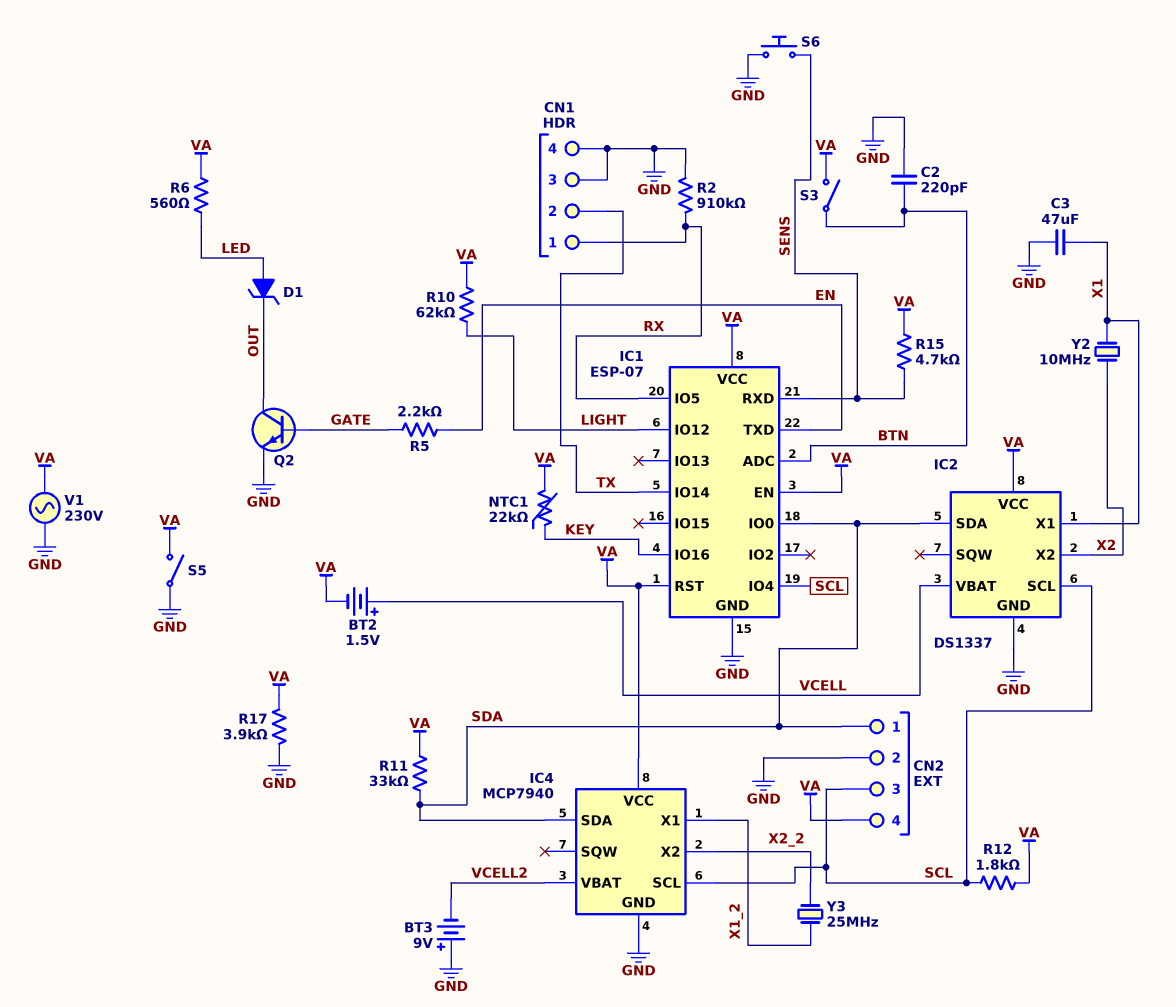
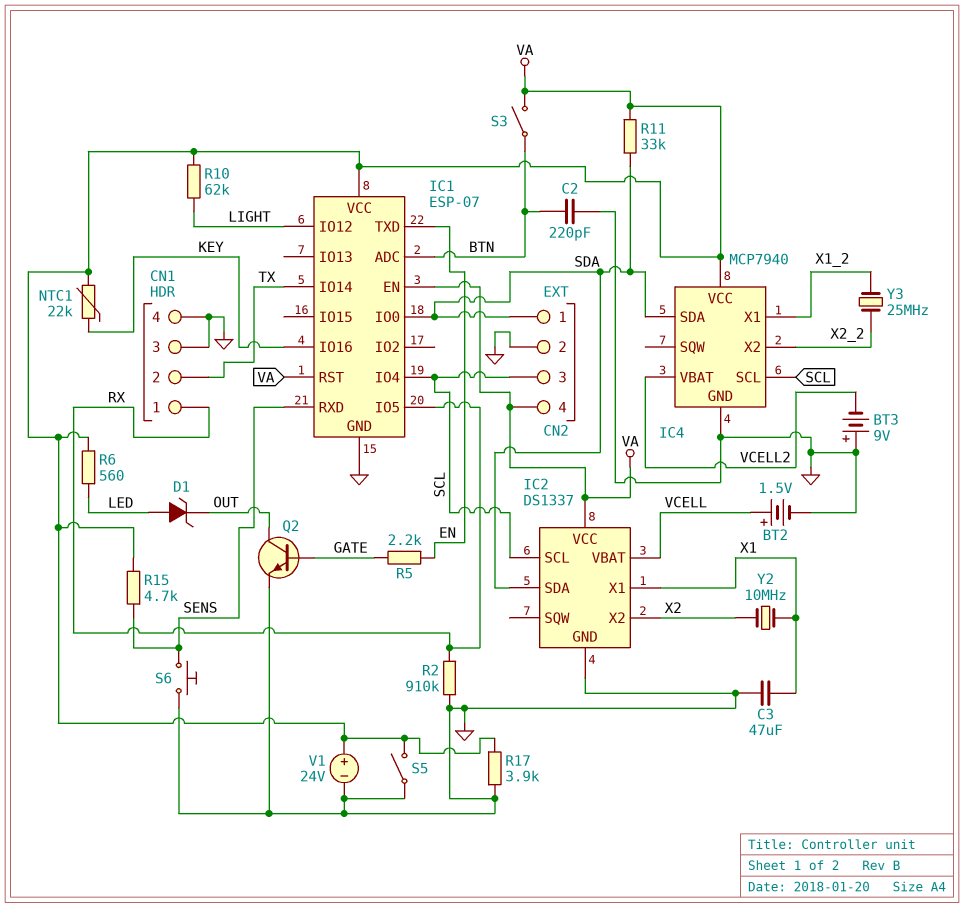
BT2: 1.5V (plus VCELL, minus VA) -> 1.5V (plus VCELL, minus GND)
R12: 1.8k (SCL, VA) -> none
V1: AC 230V (GND, VA) -> 24V (plus VA, minus GND)

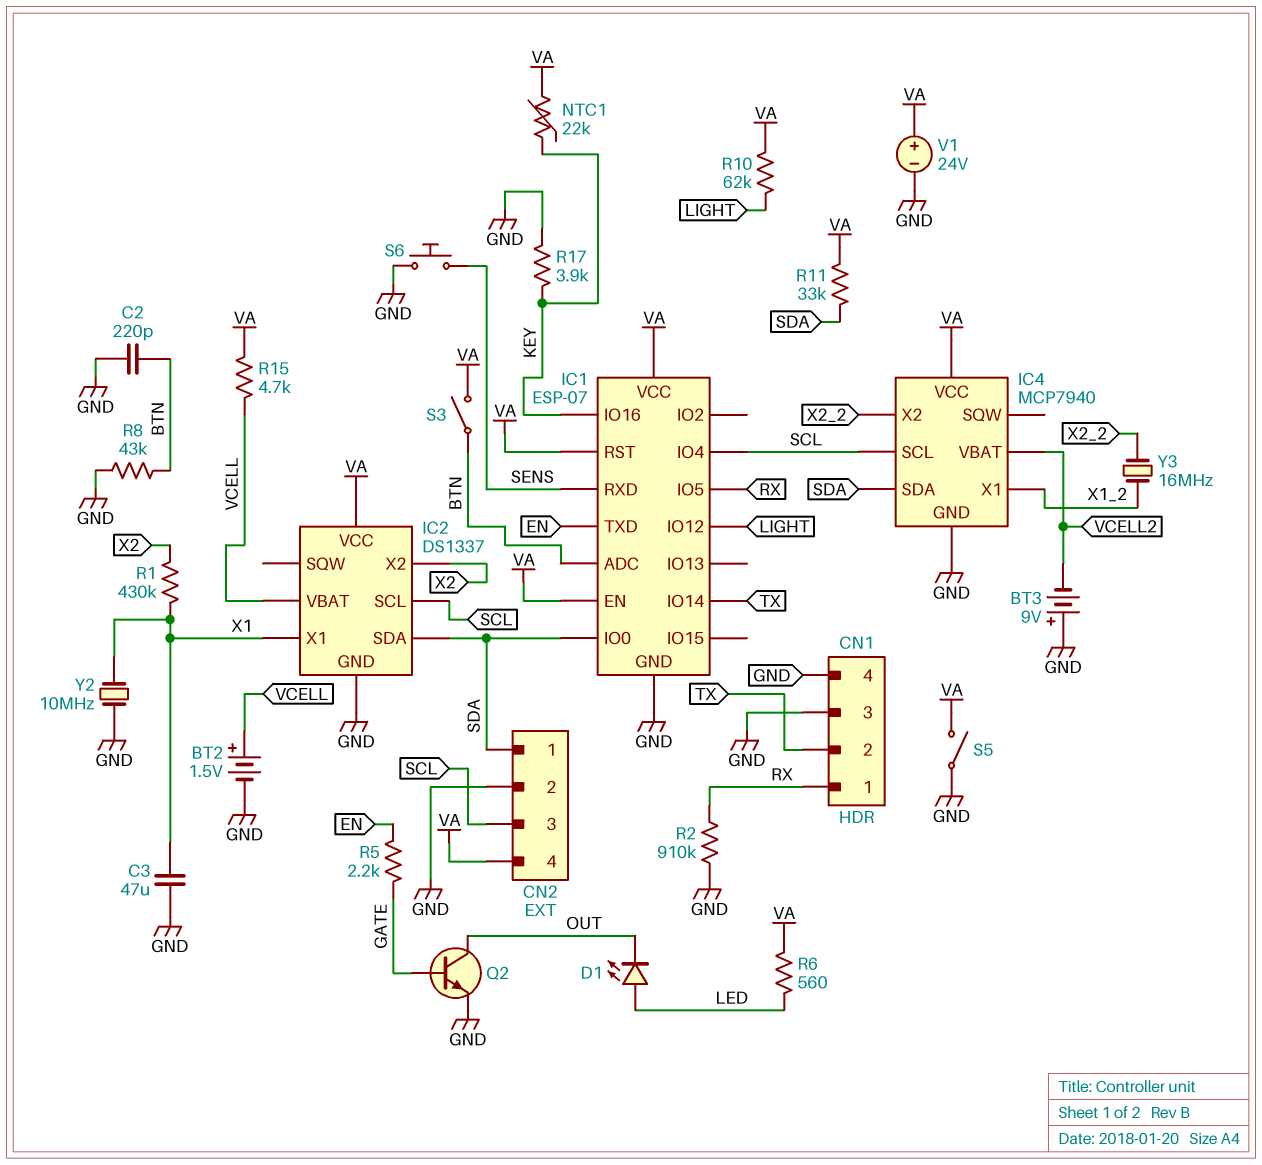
D1: zener (A LED, K OUT) -> LED (A LED, K OUT)
R1: none -> 430k (X1, X2)
R8: none -> 43k (BTN, GND)
R15: 4.7k (SENS, VA) -> 4.7k (VA, VCELL)
R17: 3.9k (GND, VA) -> 3.9k (GND, KEY)
Y2: 10MHz (X1, X2) -> 10MHz (GND, X1)
Y3: 25MHz (X1_2, X2_2) -> 16MHz (X1_2, X2_2)

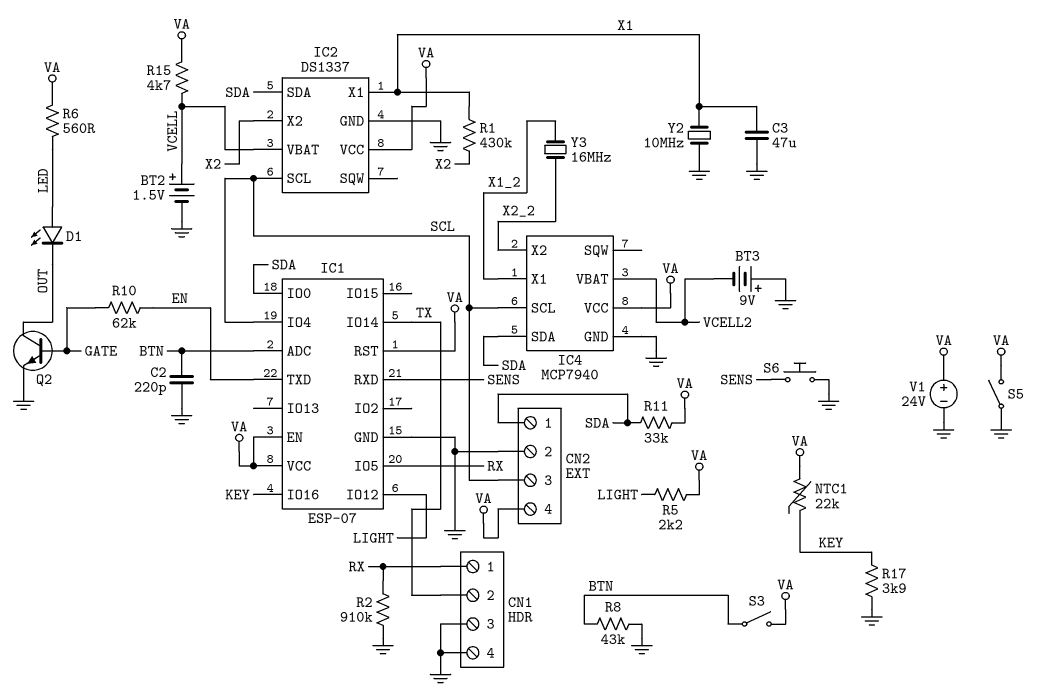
R5: 2.2k (EN, GATE) -> 2.2k (LIGHT, VA)
R10: 62k (LIGHT, VA) -> 62k (EN, GATE)

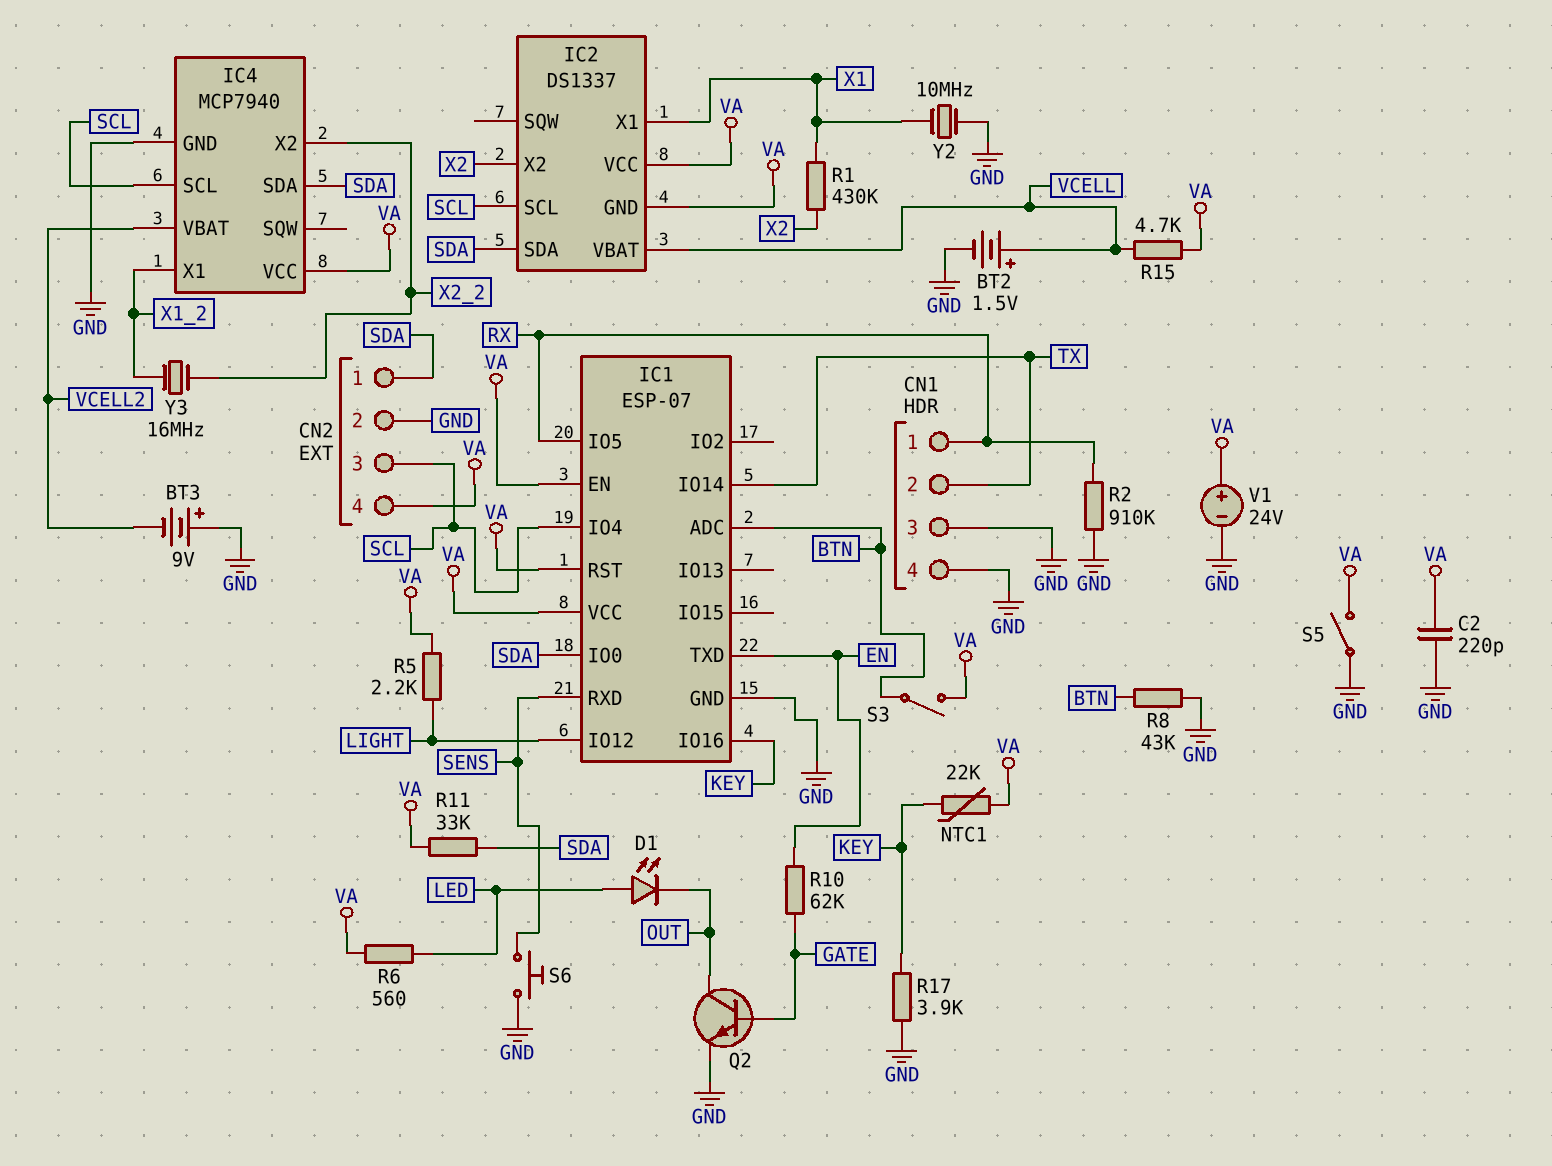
C2: 220pF (BTN, GND) -> 220pF (GND, VA)
C3: 47uF (GND, X1) -> none
IC2 pin GND: GND -> VA

